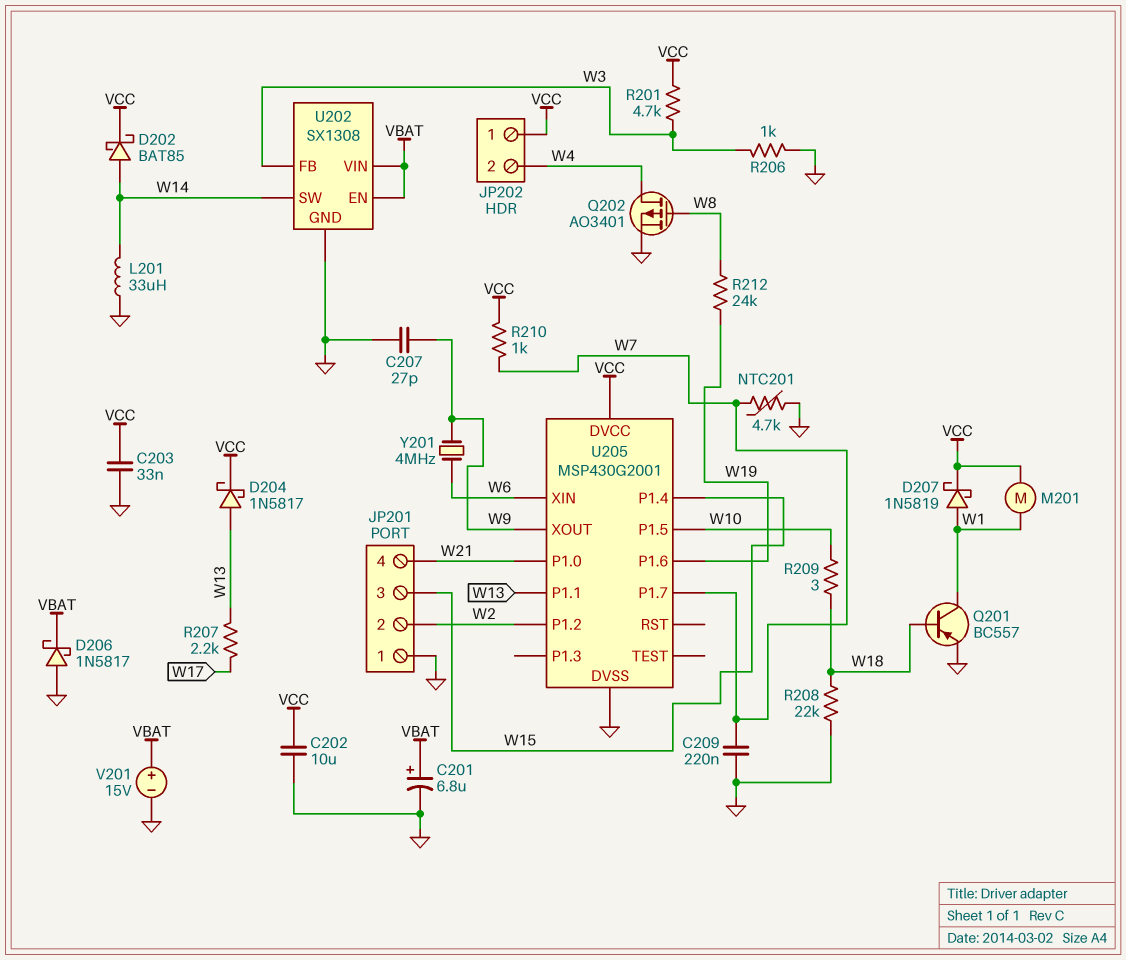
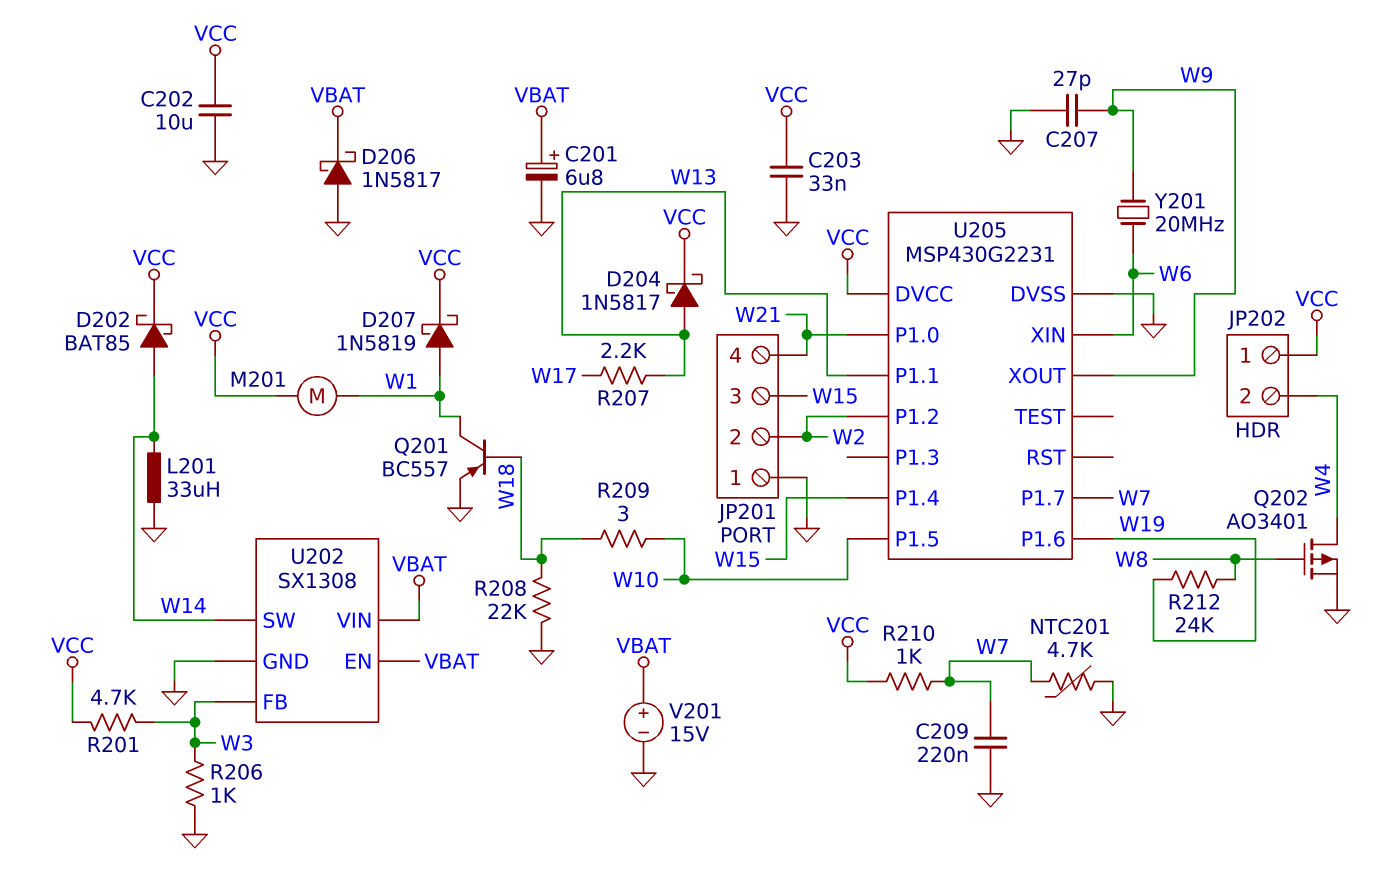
U205: MSP430G2001 -> MSP430G2231
Y201: 4MHz (W6, W9) -> 20MHz (W6, W9)

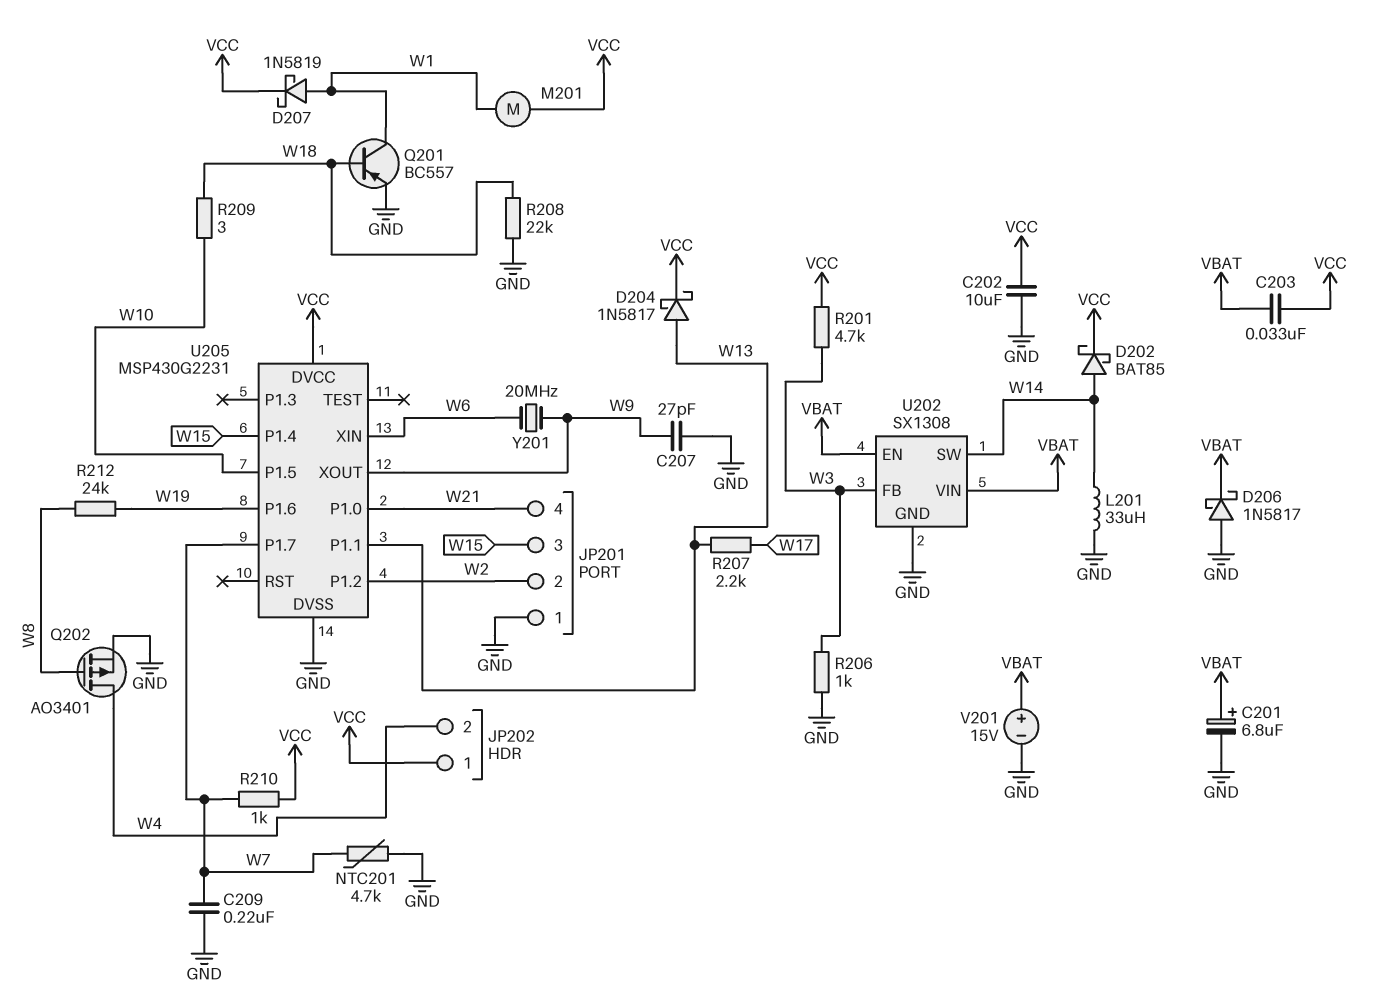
C203: 33nF (GND, VCC) -> 33nF (VBAT, VCC)

